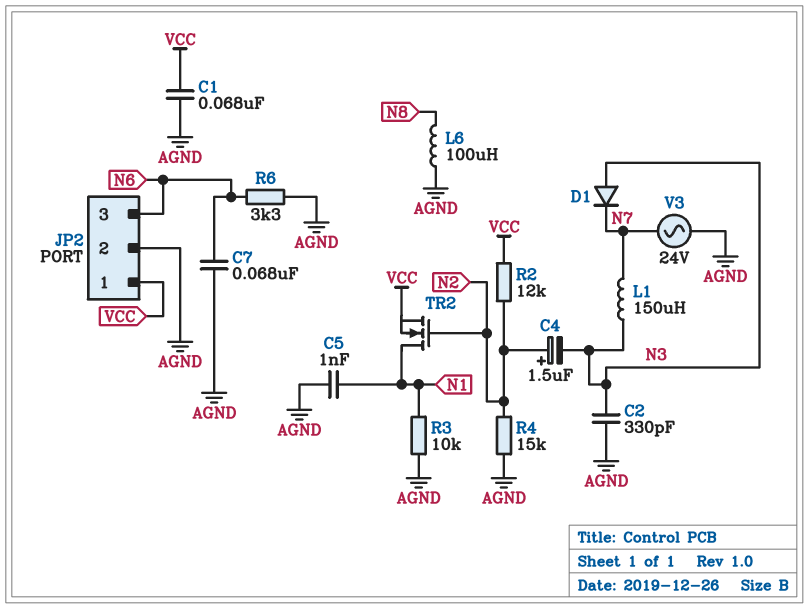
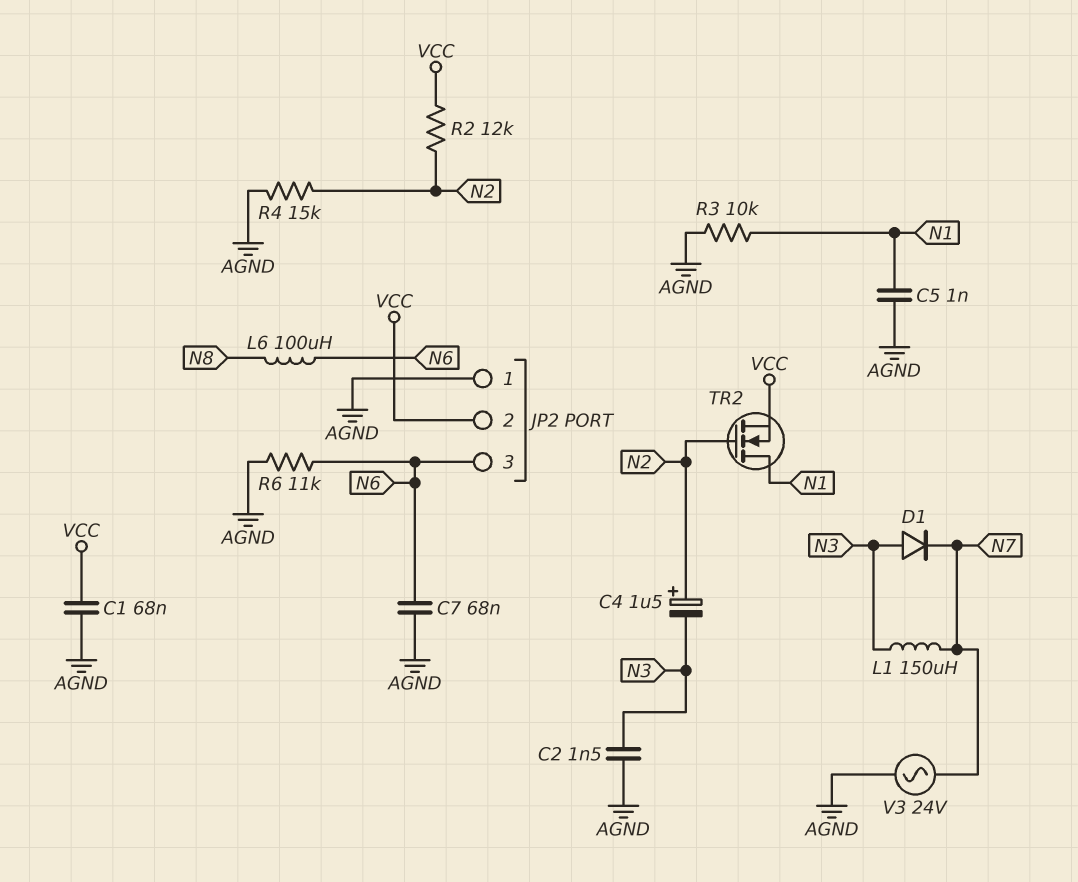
C2: 330pF (AGND, N3) -> 1.5nF (AGND, N3)
JP2 pin 1: VCC -> AGND
JP2 pin 2: AGND -> VCC
L6: 100uH (AGND, N8) -> 100uH (N6, N8)
R6: 3.3k (AGND, N6) -> 11k (AGND, N6)

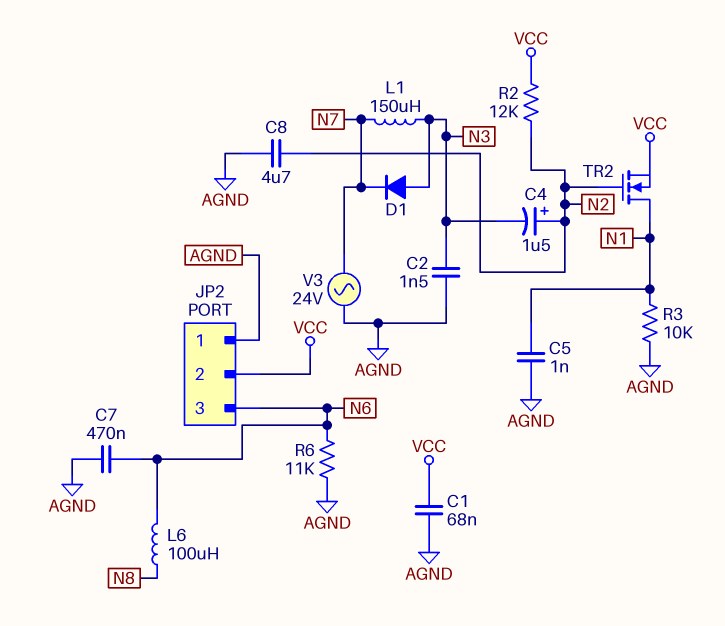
C7: 68nF (AGND, N6) -> 470nF (AGND, N6)
C8: none -> 4.7uF (AGND, N2)
R4: 15k (AGND, N2) -> none

